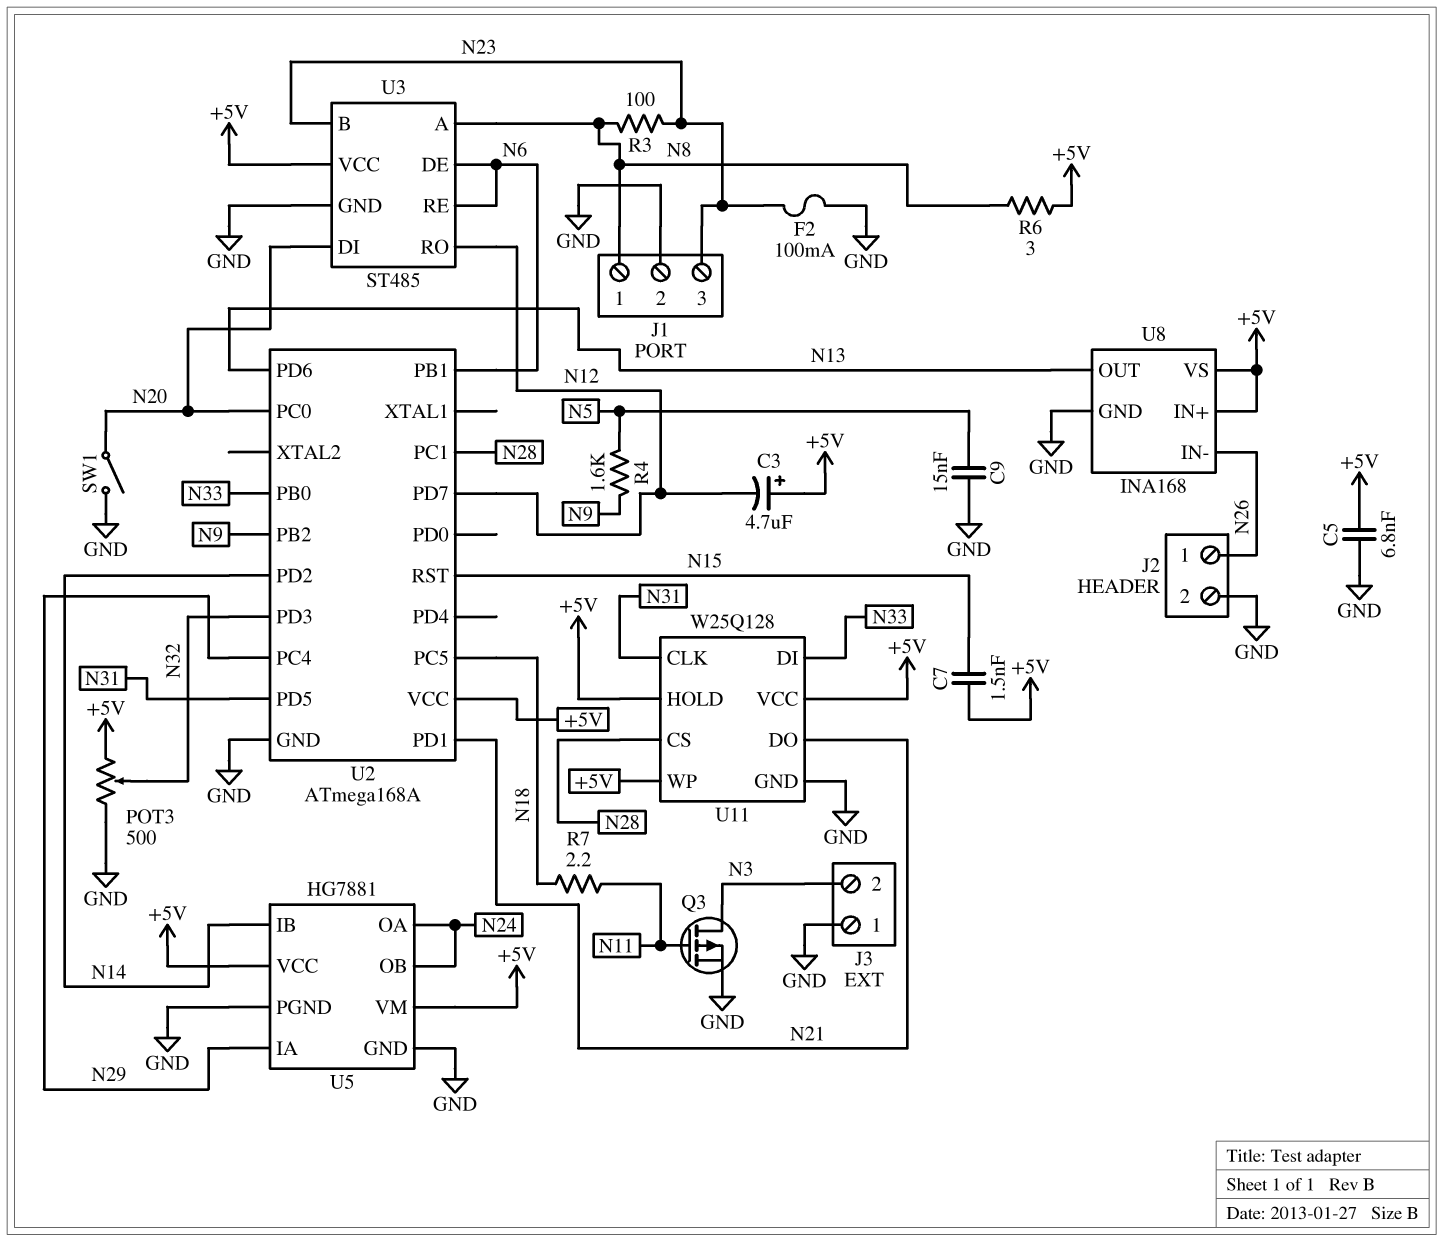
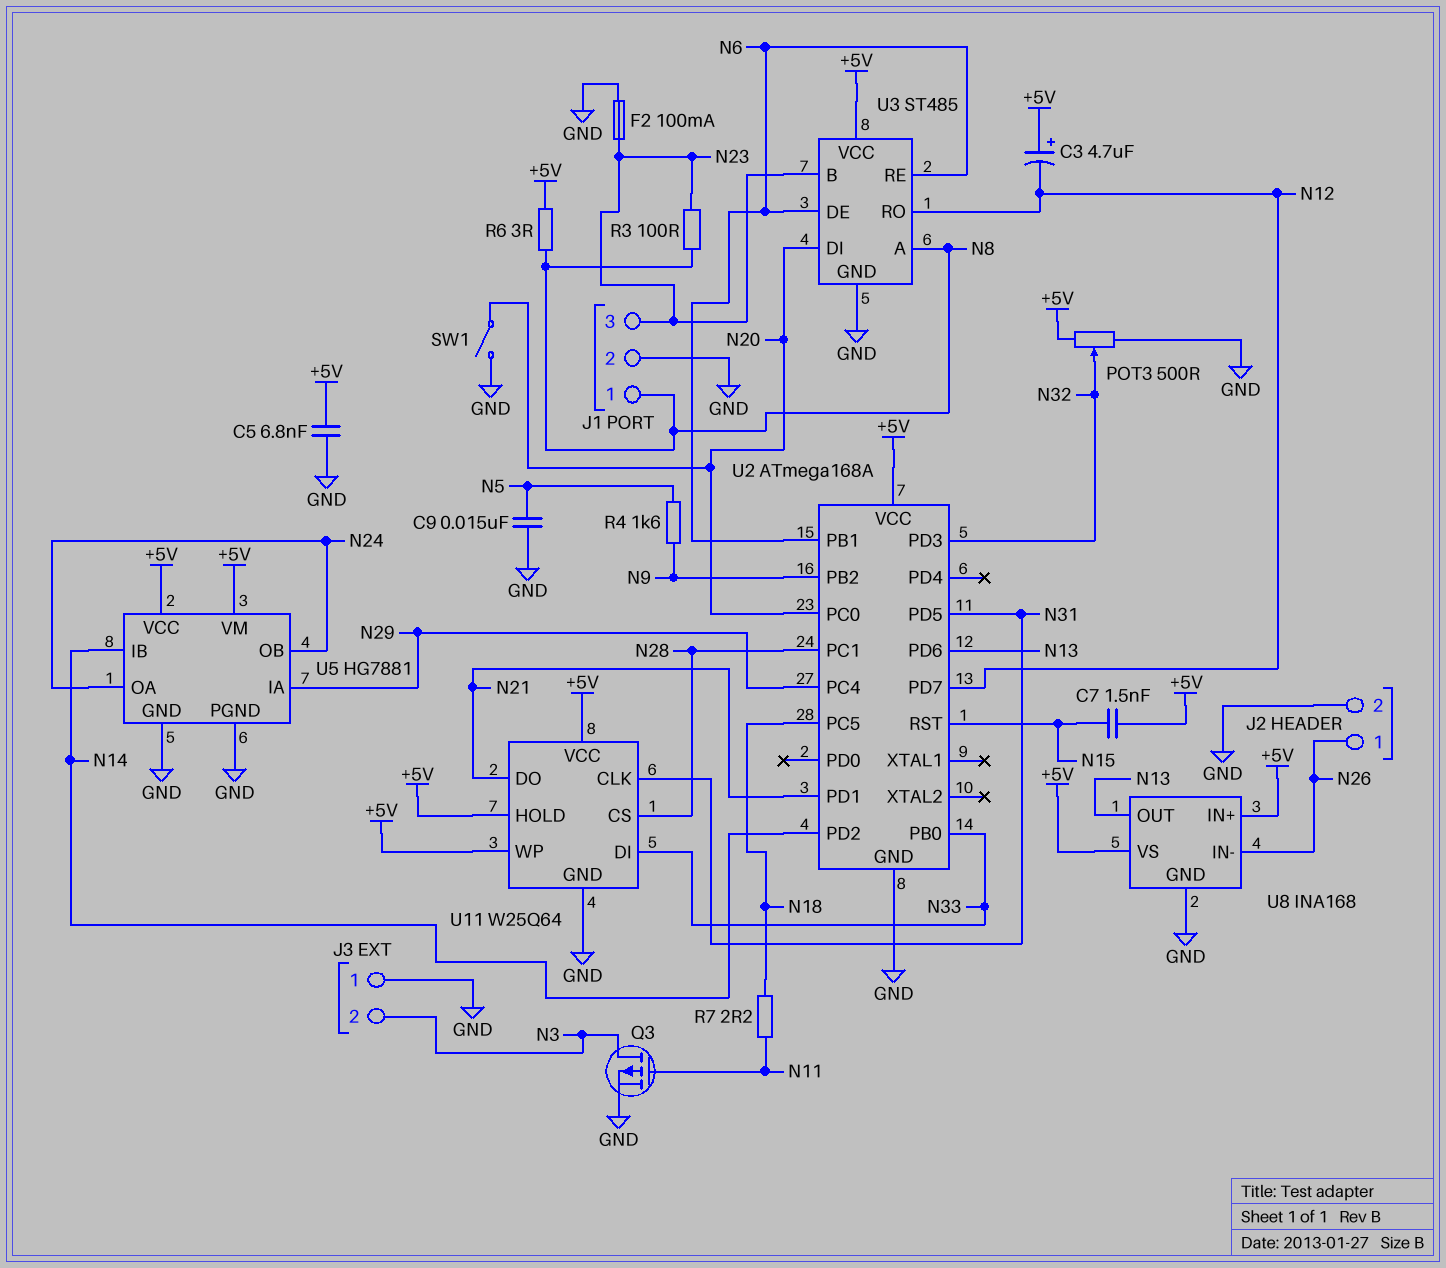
U11: W25Q128 -> W25Q64

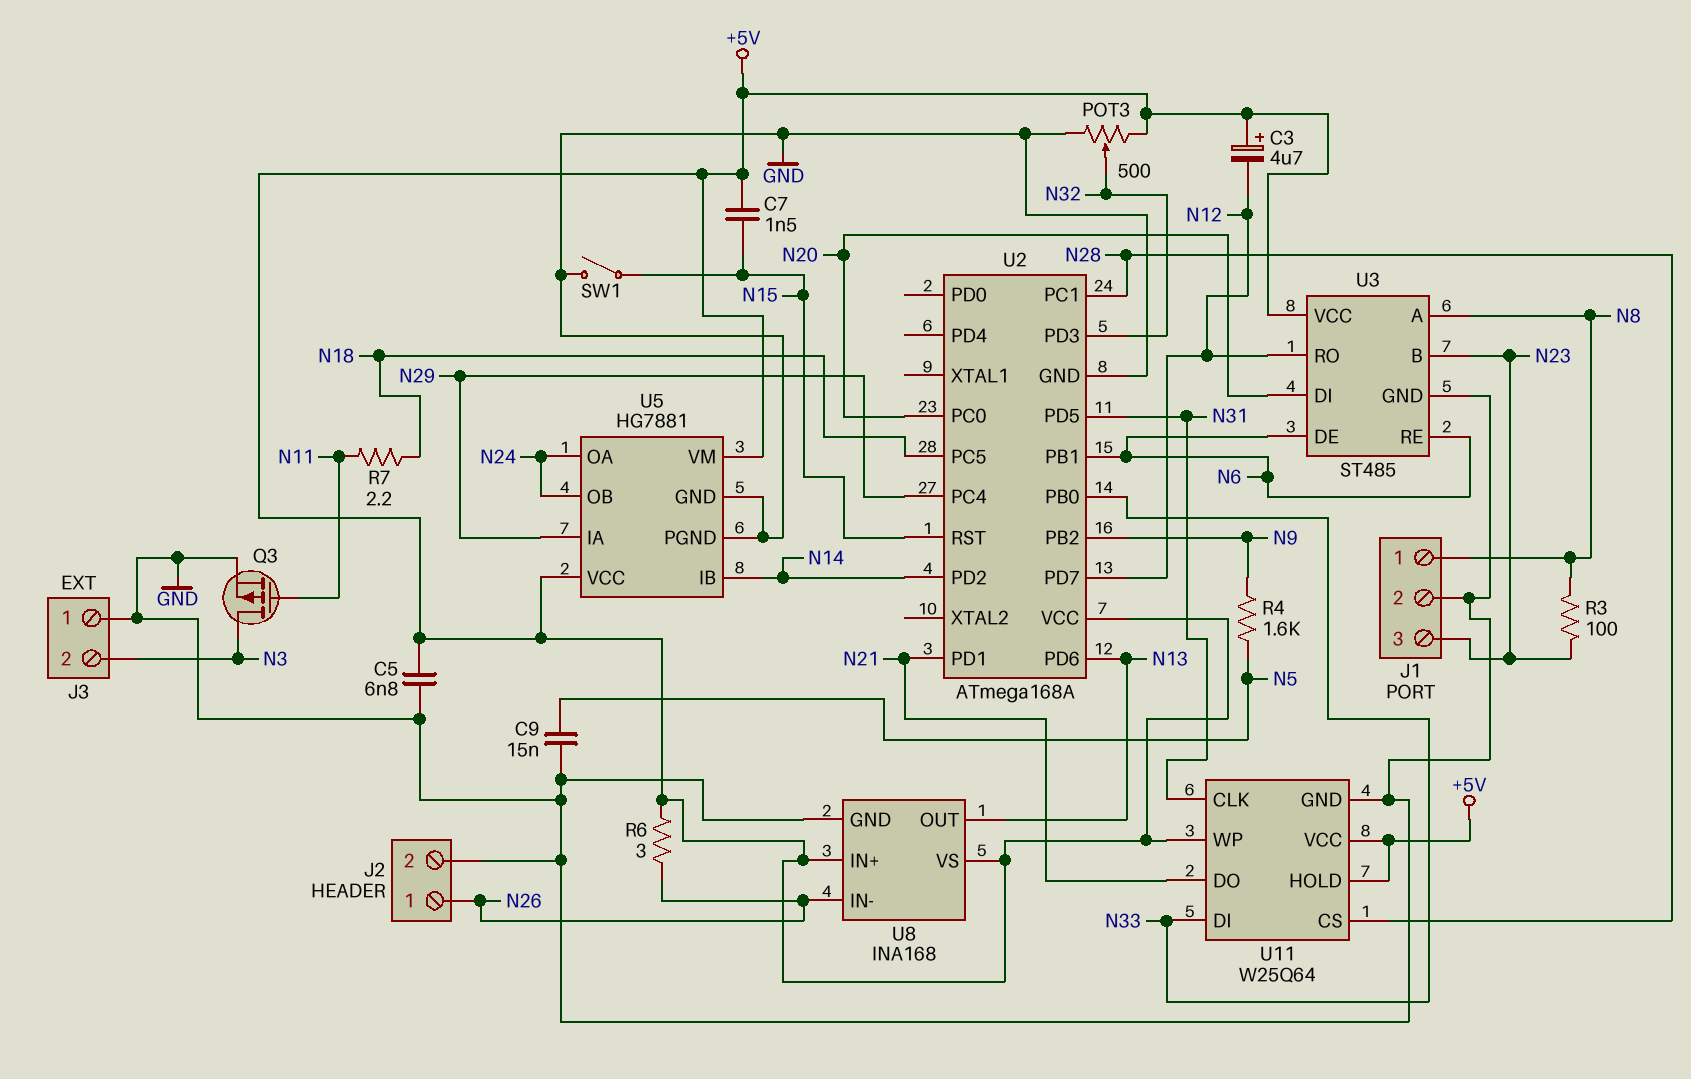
F2: 100mA (GND, N23) -> none
R6: 3 (+5V, N8) -> 3 (+5V, N26)
SW1: switch (GND, N20) -> switch (GND, N15)

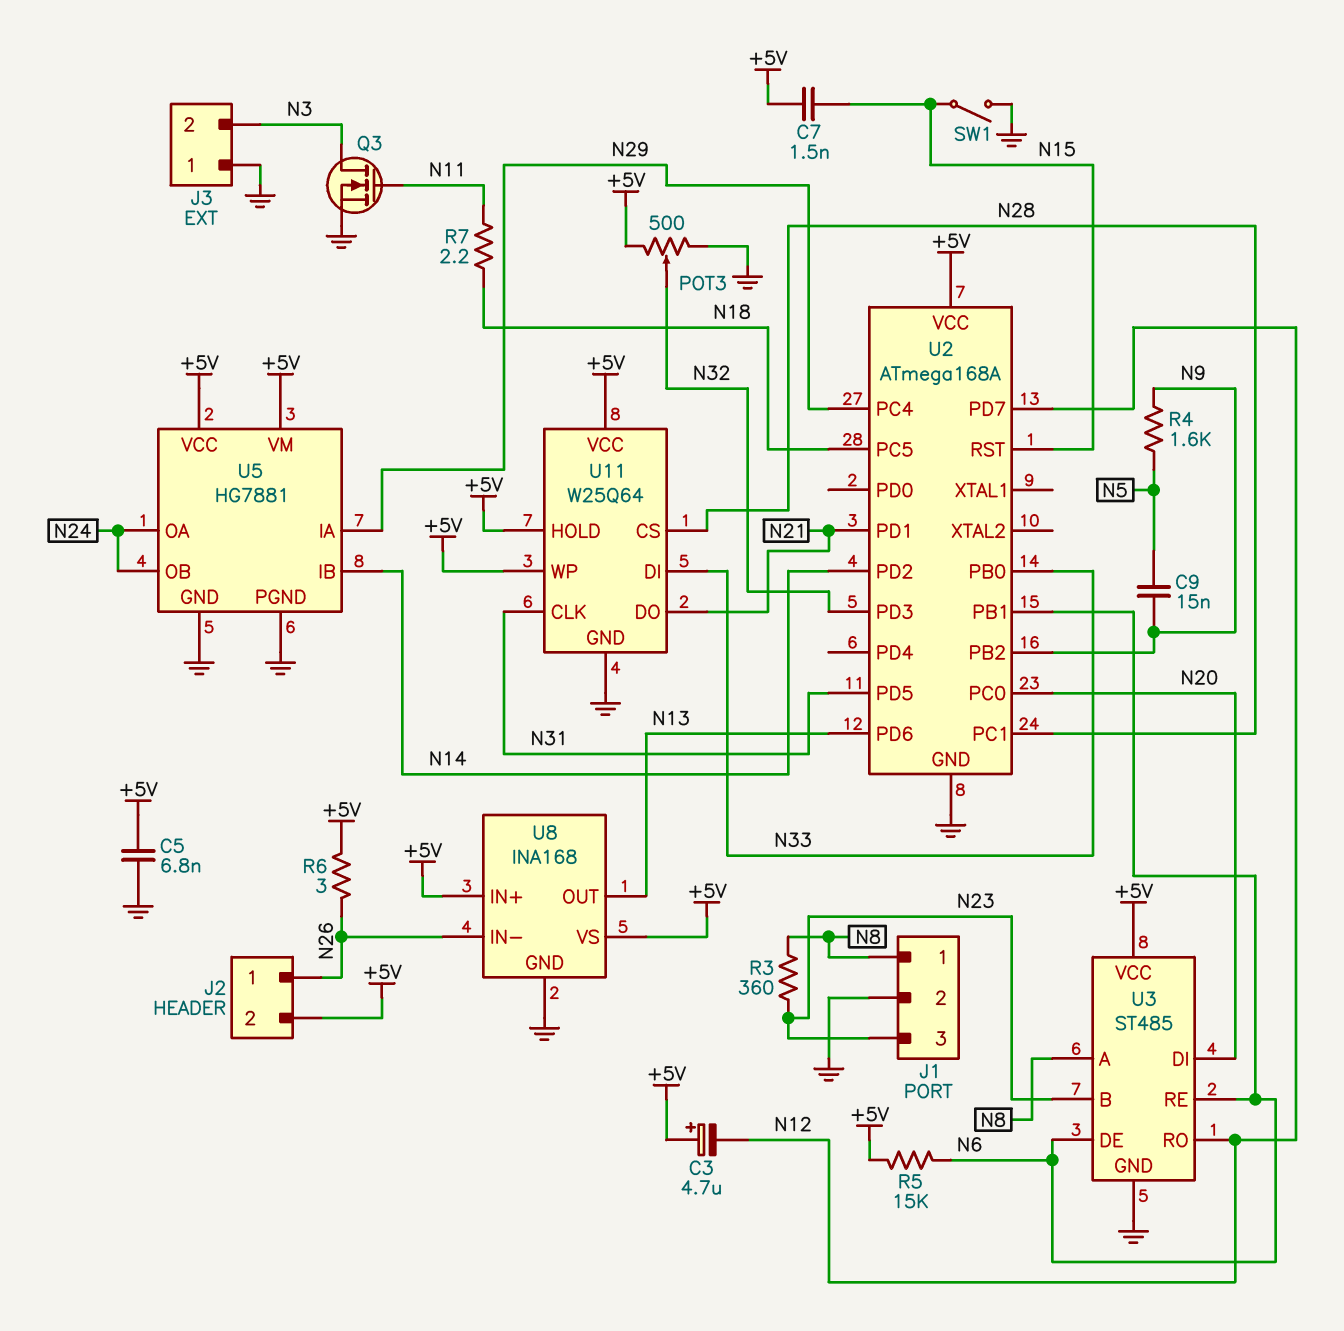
C9: 15nF (GND, N5) -> 15nF (N5, N9)
J2 pin 2: GND -> +5V
Q3: PMOS (G N11, D N3, S GND) -> NMOS (G N11, D N3, S GND)
R3: 100 (N8, N23) -> 360 (N8, N23)
R5: none -> 15k (+5V, N6)

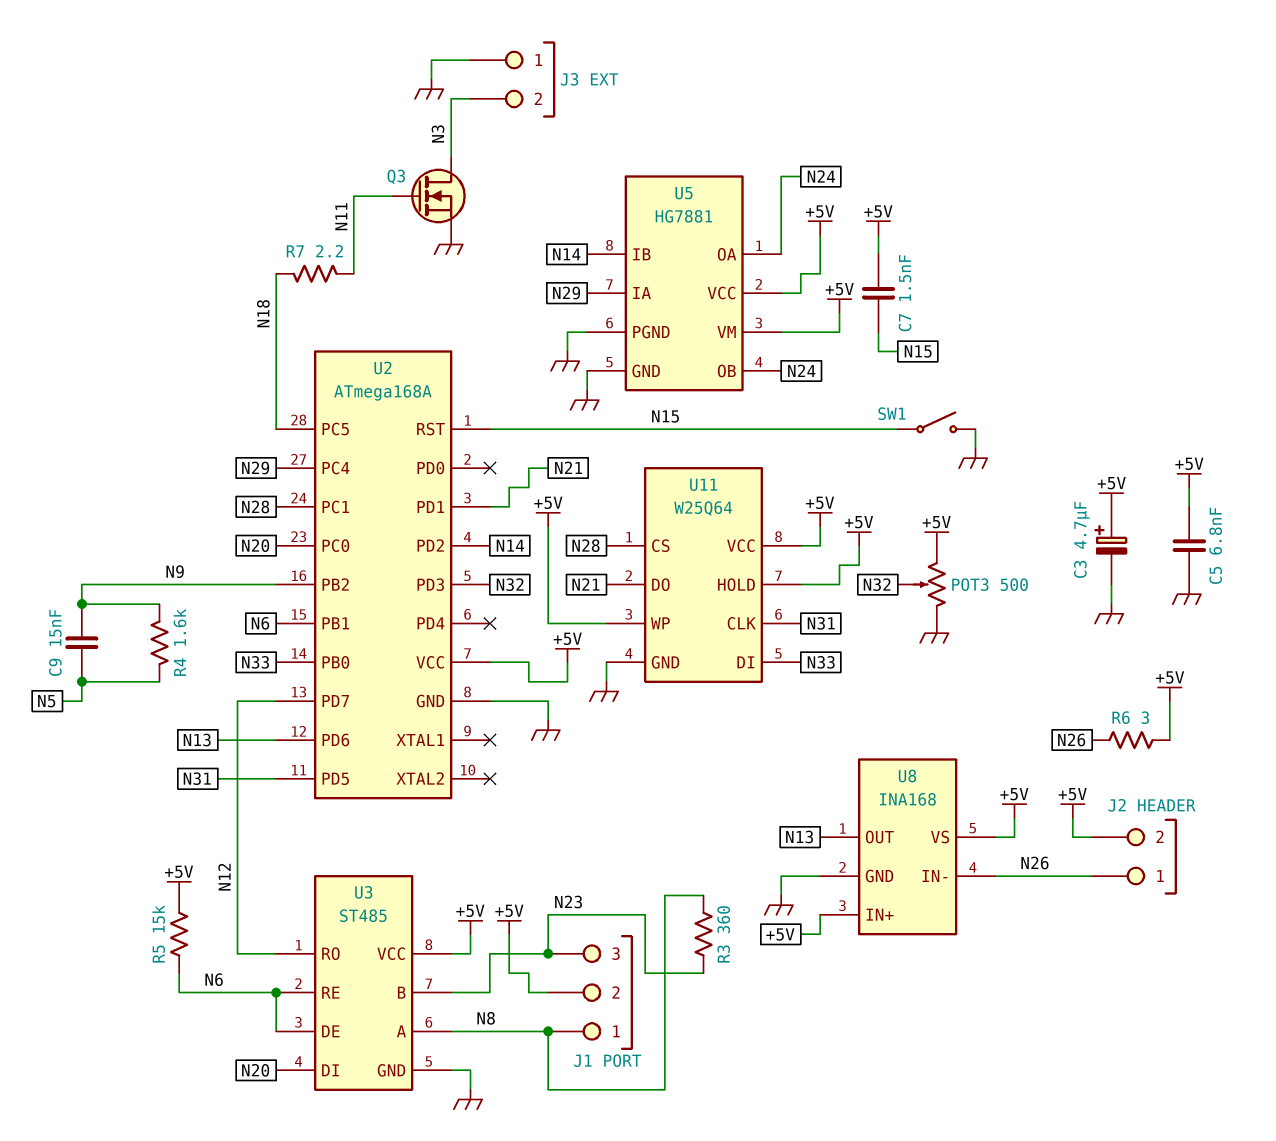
C3: 4.7uF (plus +5V, minus N12) -> 4.7uF (plus +5V, minus GND)
J1 pin 2: GND -> +5V

